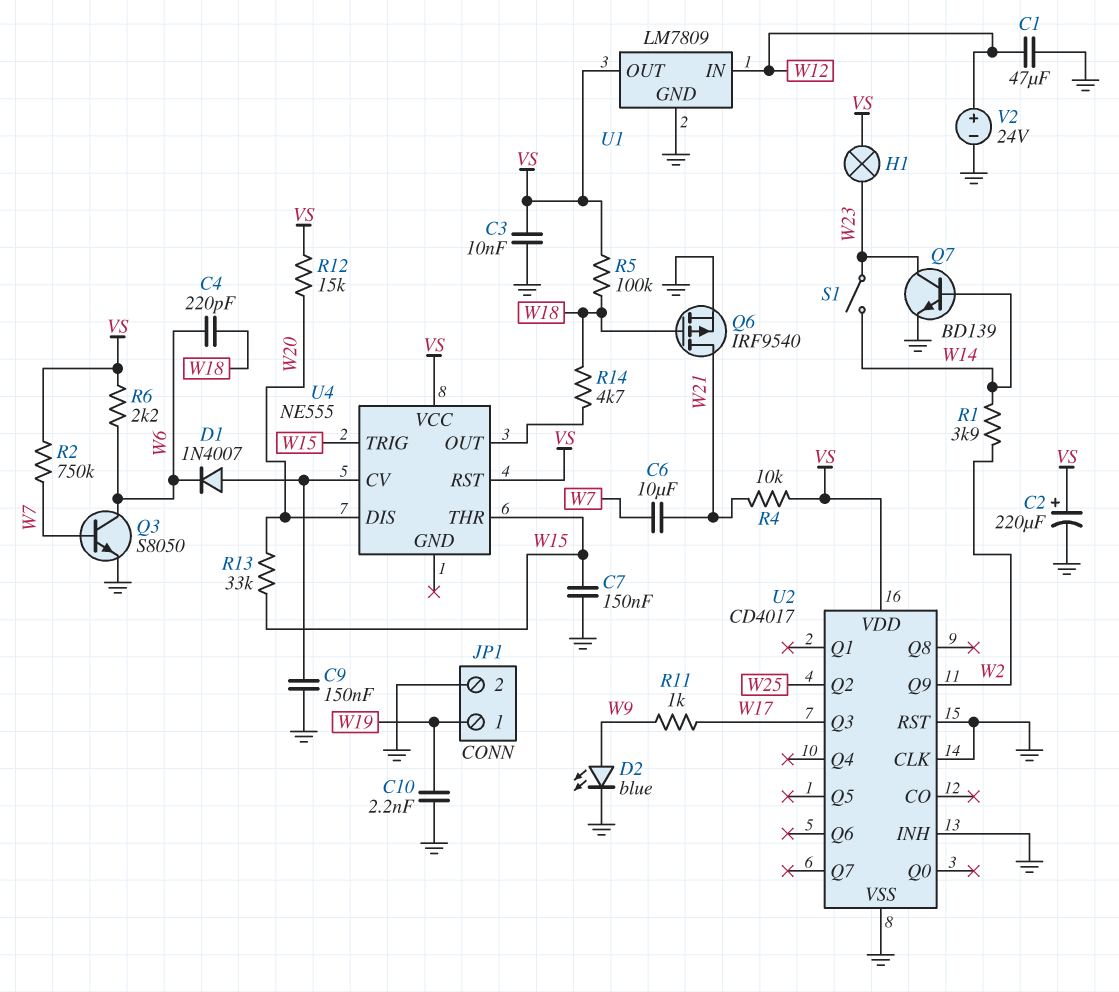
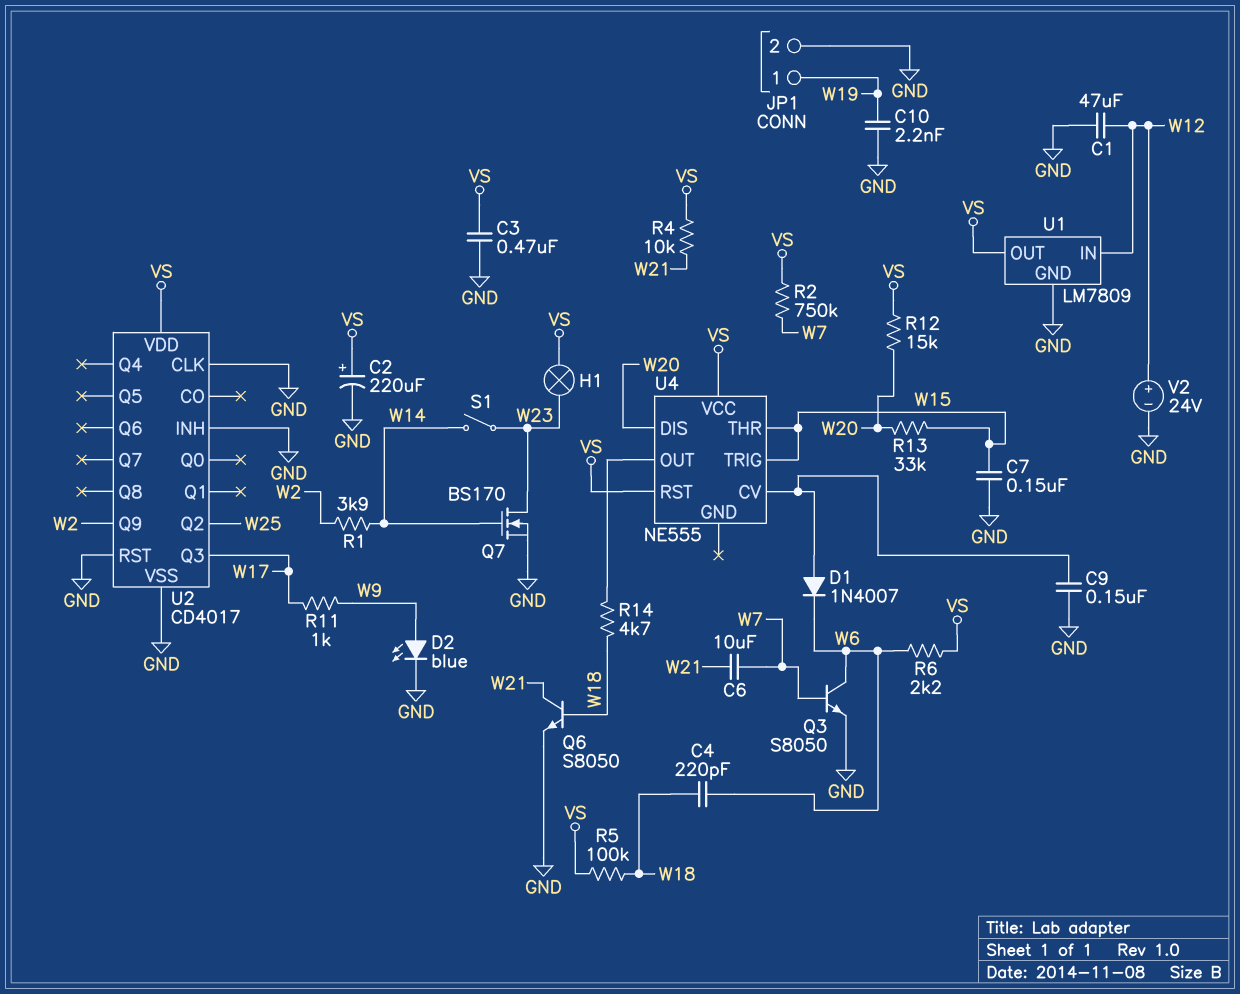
C3: 10nF (GND, VS) -> 470nF (GND, VS)
Q6: PMOS IRF9540 (G W18, D W21, S GND) -> NPN S8050 (B W18, C W21, E GND)
Q7: NPN BD139 (B W14, C W23, E GND) -> NMOS BS170 (G W14, D W23, S GND)

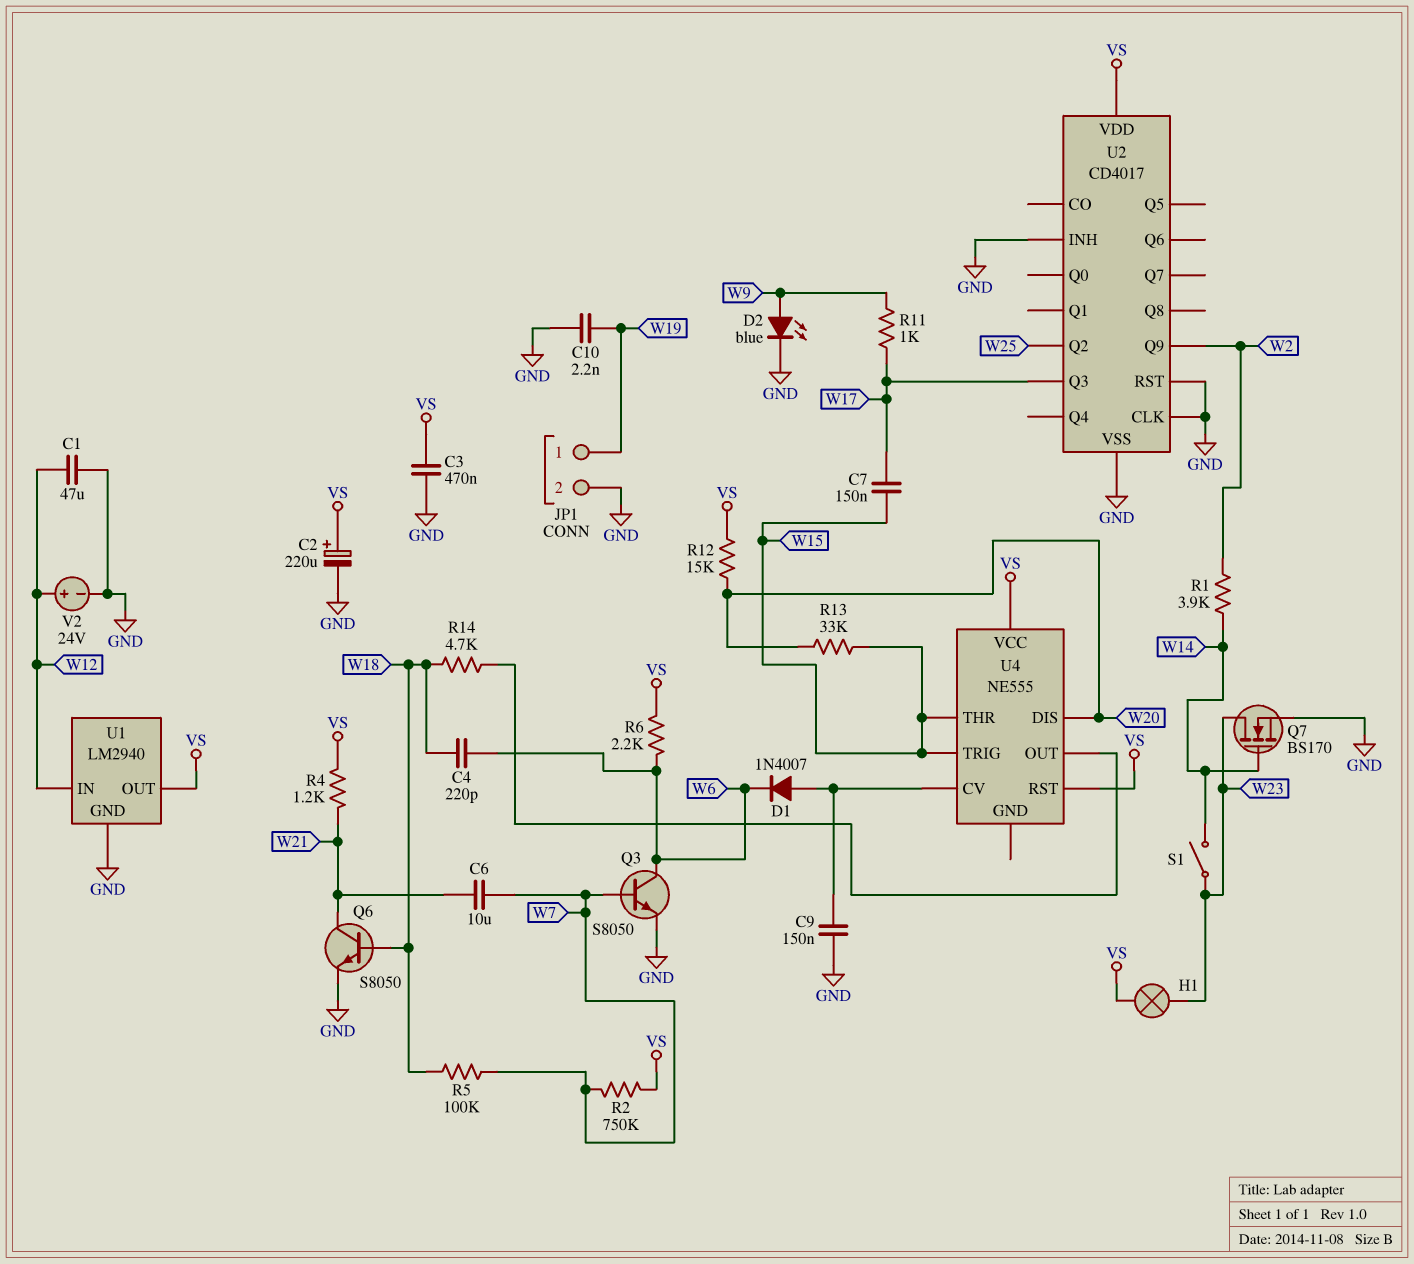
C7: 150nF (GND, W15) -> 150nF (W15, W17)
R4: 10k (VS, W21) -> 1.2k (VS, W21)
R5: 100k (VS, W18) -> 100k (W7, W18)
U1: LM7809 -> LM2940

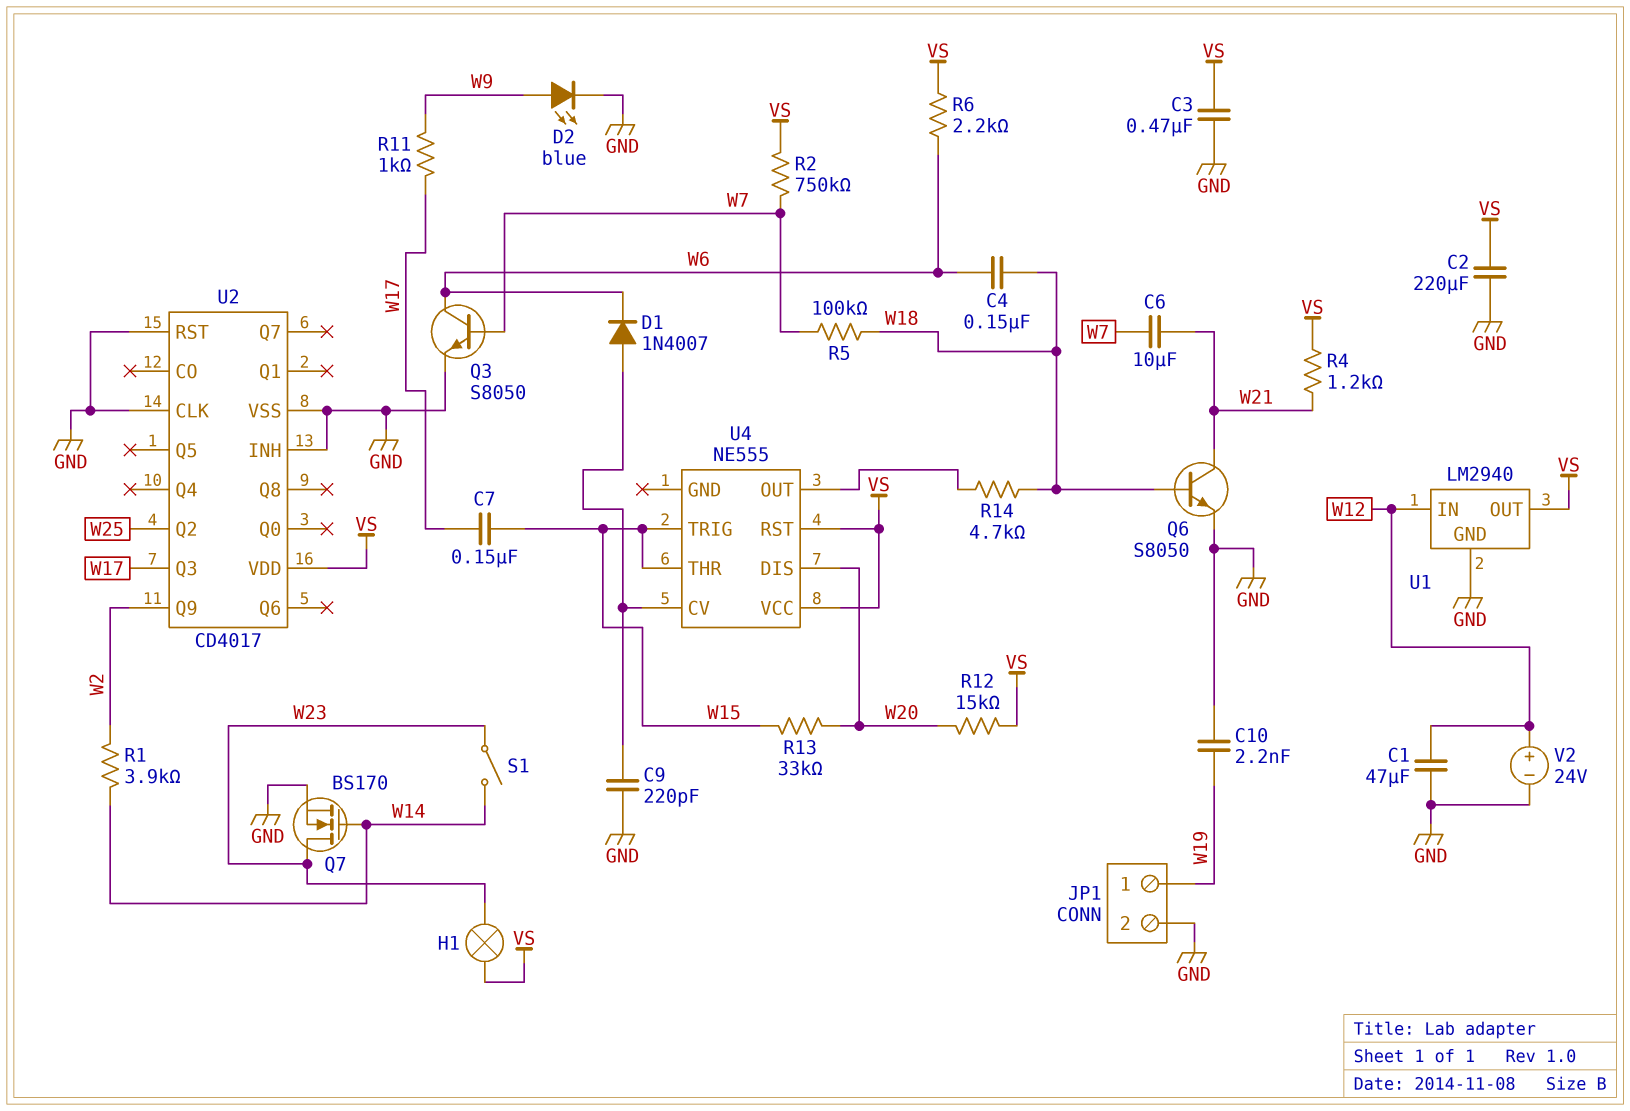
C2: 220uF (plus VS, minus GND) -> 220uF (GND, VS)
C4: 220pF (W6, W18) -> 150nF (W6, W18)
C9: 150nF (GND, U4/CV) -> 220pF (GND, U4/CV)

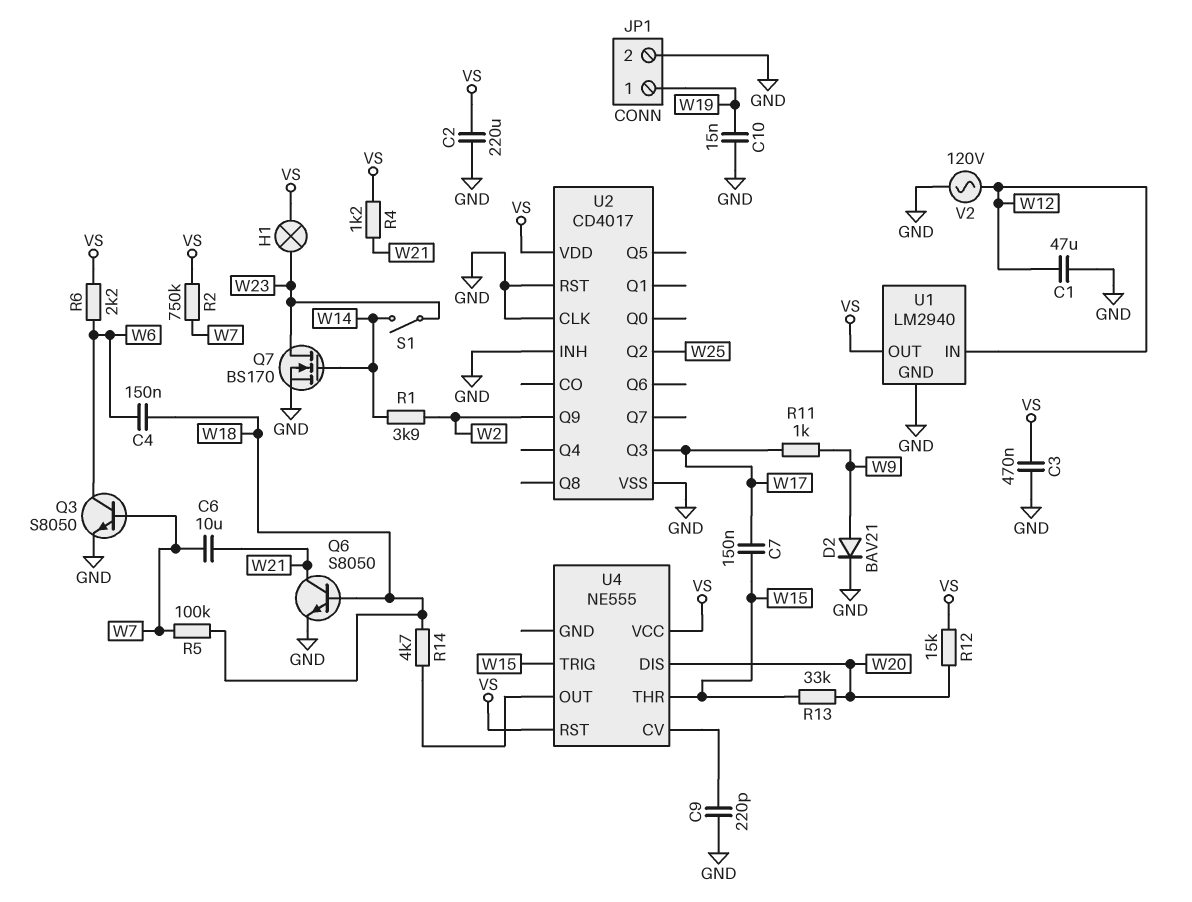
C10: 2.2nF (GND, W19) -> 15nF (GND, W19)
D1: diode 1N4007 (A U4/CV, K W6) -> none
D2: LED blue (A W9, K GND) -> diode BAV21 (A W9, K GND)
V2: 24V (plus W12, minus GND) -> AC 120V (GND, W12)

